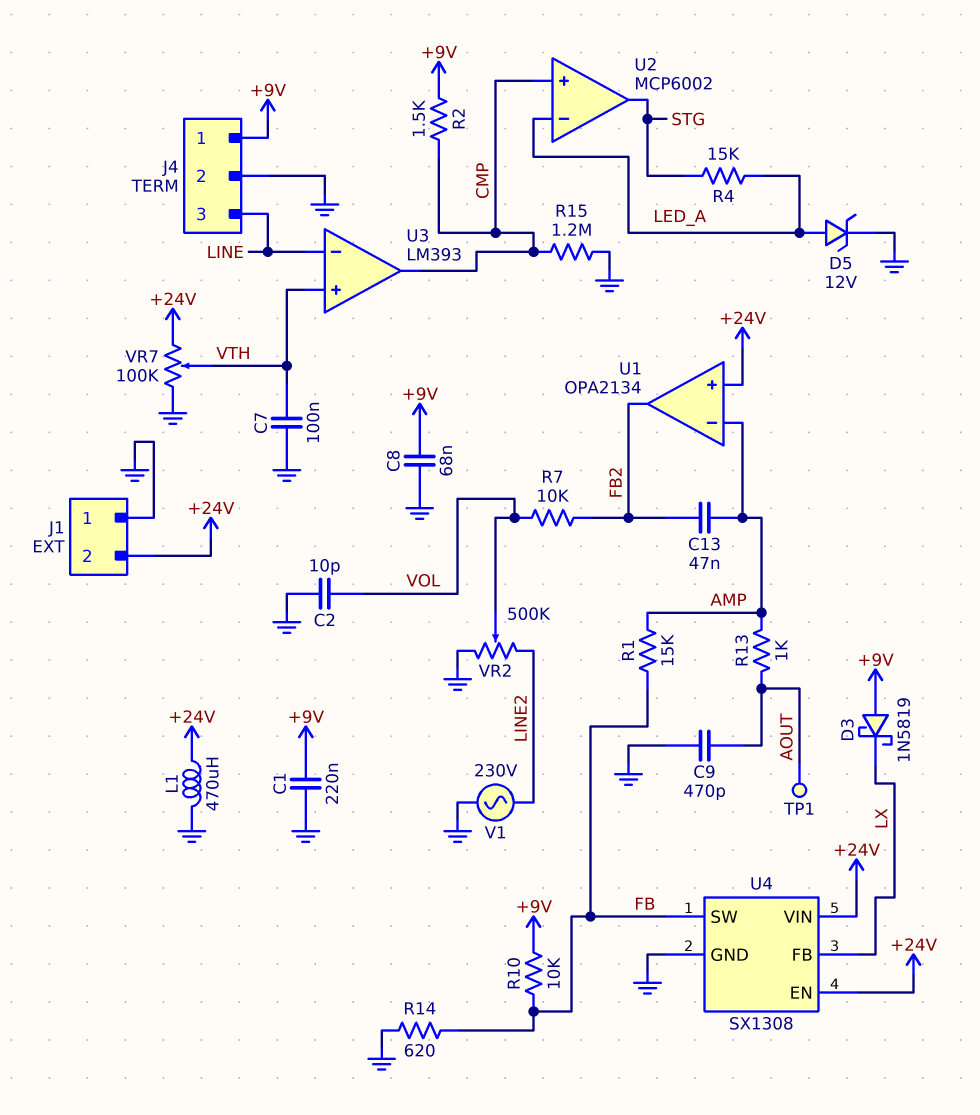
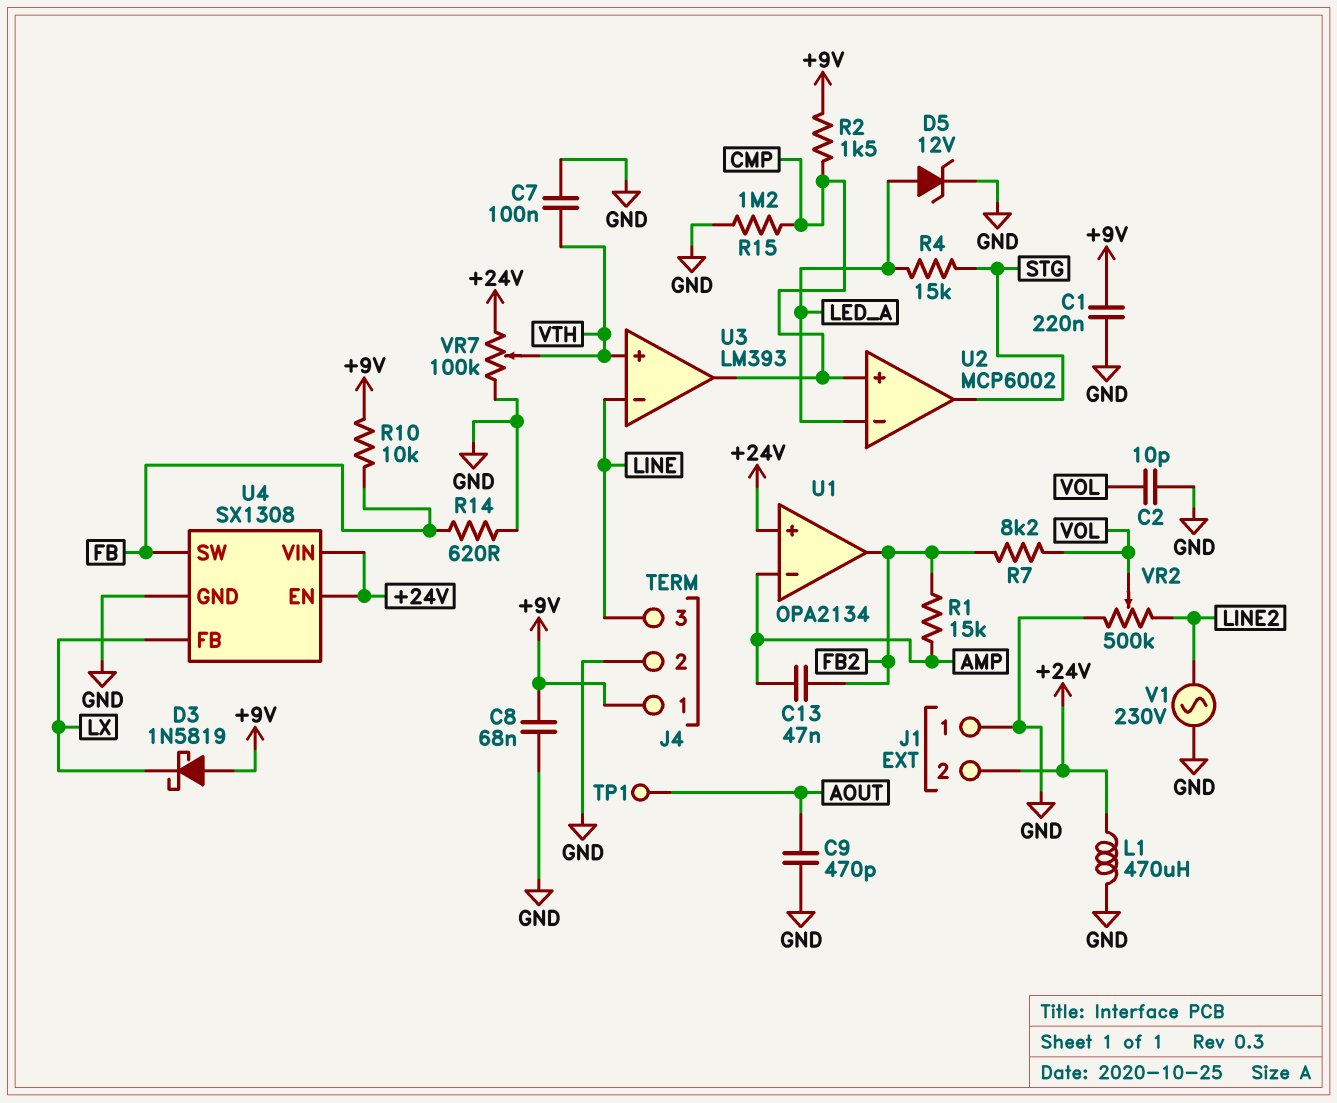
R1: 15k (AMP, FB) -> 15k (AMP, FB2)
R7: 10k (FB2, VOL) -> 8.2k (FB2, VOL)
R13: 1k (AMP, AOUT) -> none

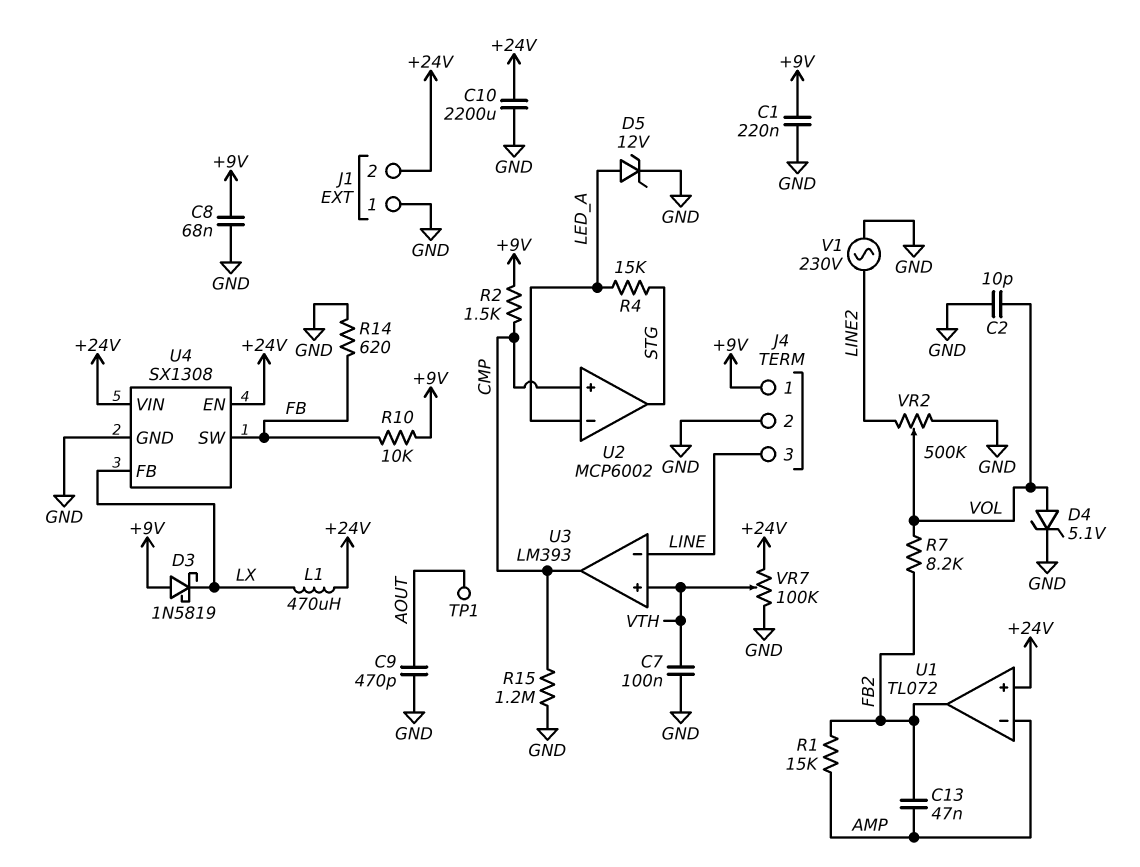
C10: none -> 2200uF (+24V, GND)
D4: none -> zener 5.1V (A VOL, K GND)
L1: 470uH (+24V, GND) -> 470uH (+24V, LX)
U1: OPA2134 -> TL072

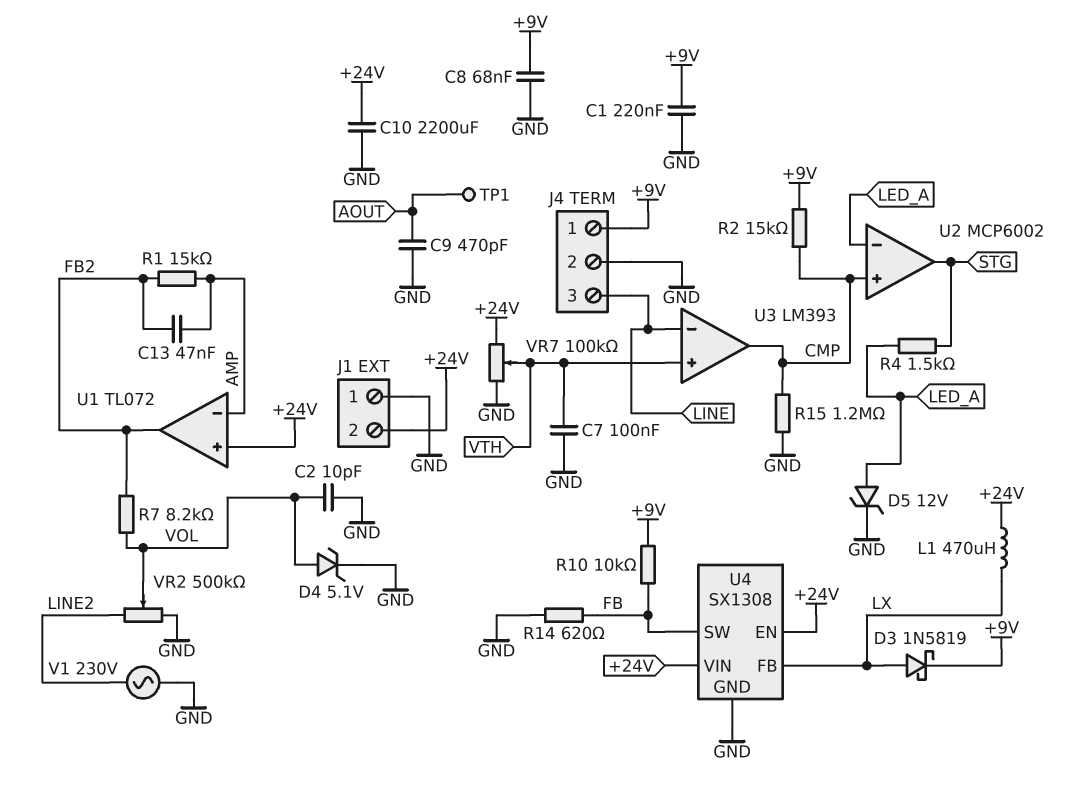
D3: schottky 1N5819 (A +9V, K LX) -> schottky 1N5819 (A LX, K +9V)
R2: 1.5k (+9V, CMP) -> 15k (+9V, CMP)
R4: 15k (LED_A, STG) -> 1.5k (LED_A, STG)

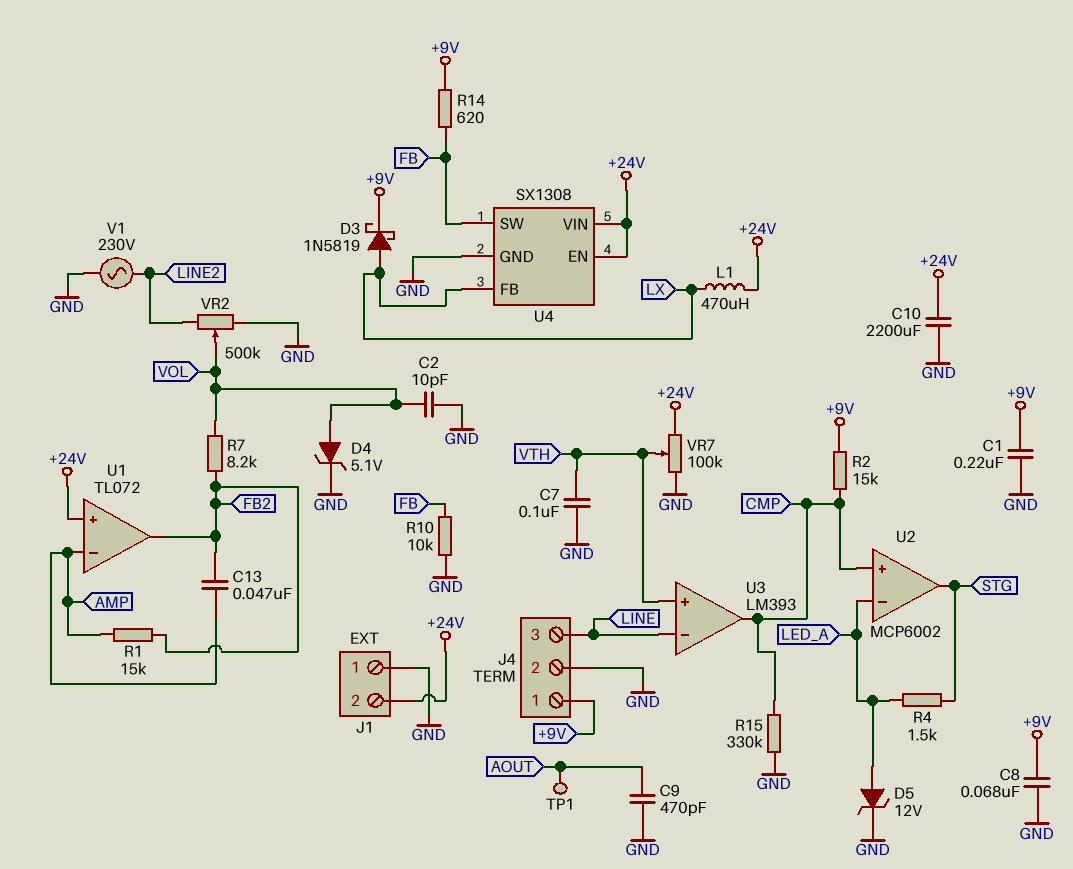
R10: 10k (+9V, FB) -> 10k (FB, GND)
R14: 620 (FB, GND) -> 620 (+9V, FB)
R15: 1.2M (CMP, GND) -> 330k (CMP, GND)

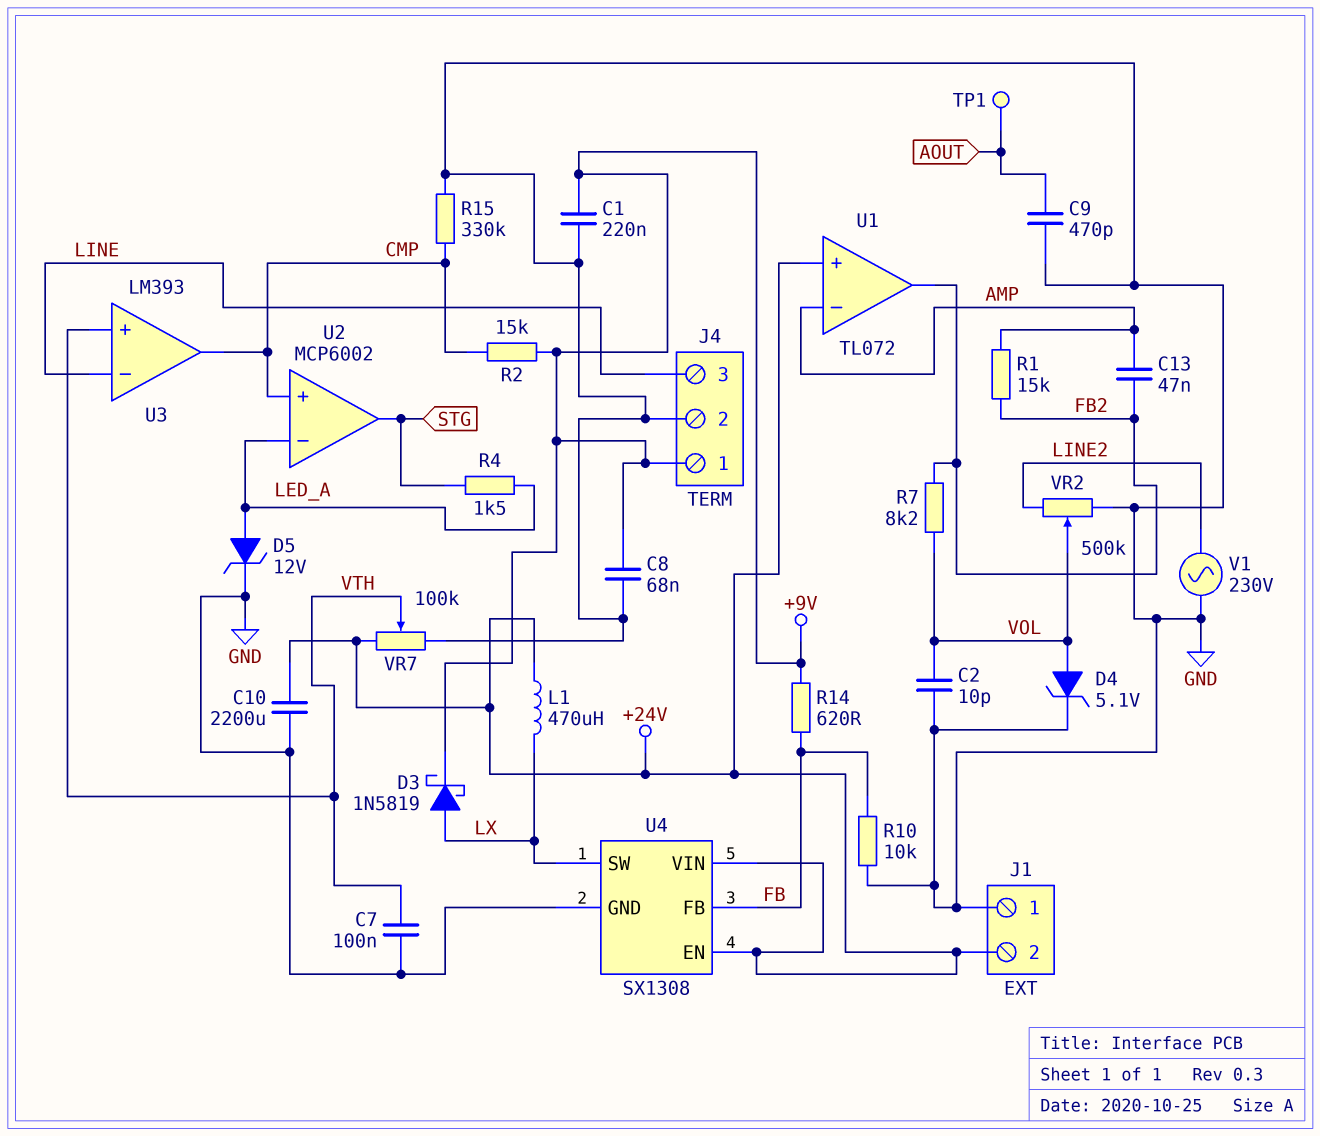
U4 pin FB: LX -> FB
U4 pin SW: FB -> LX

